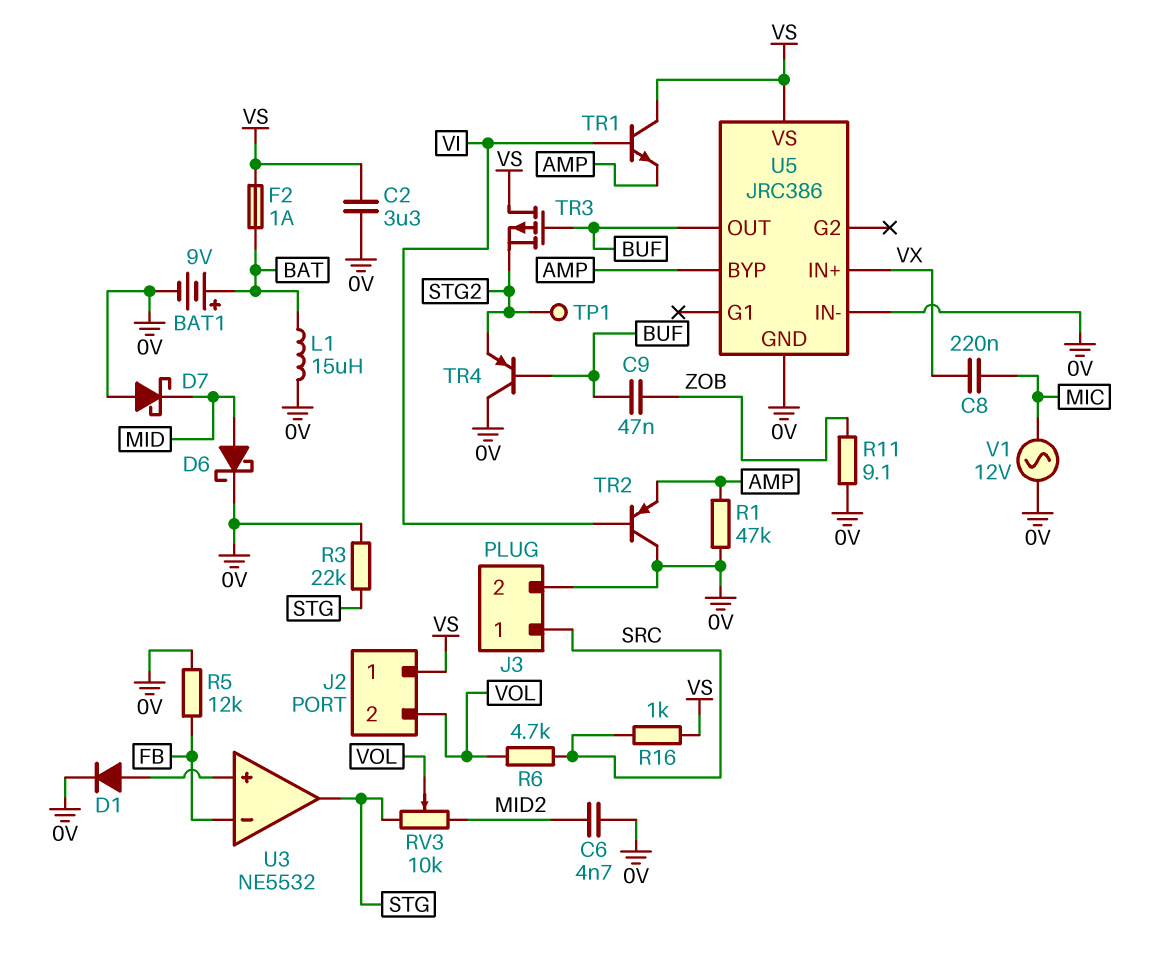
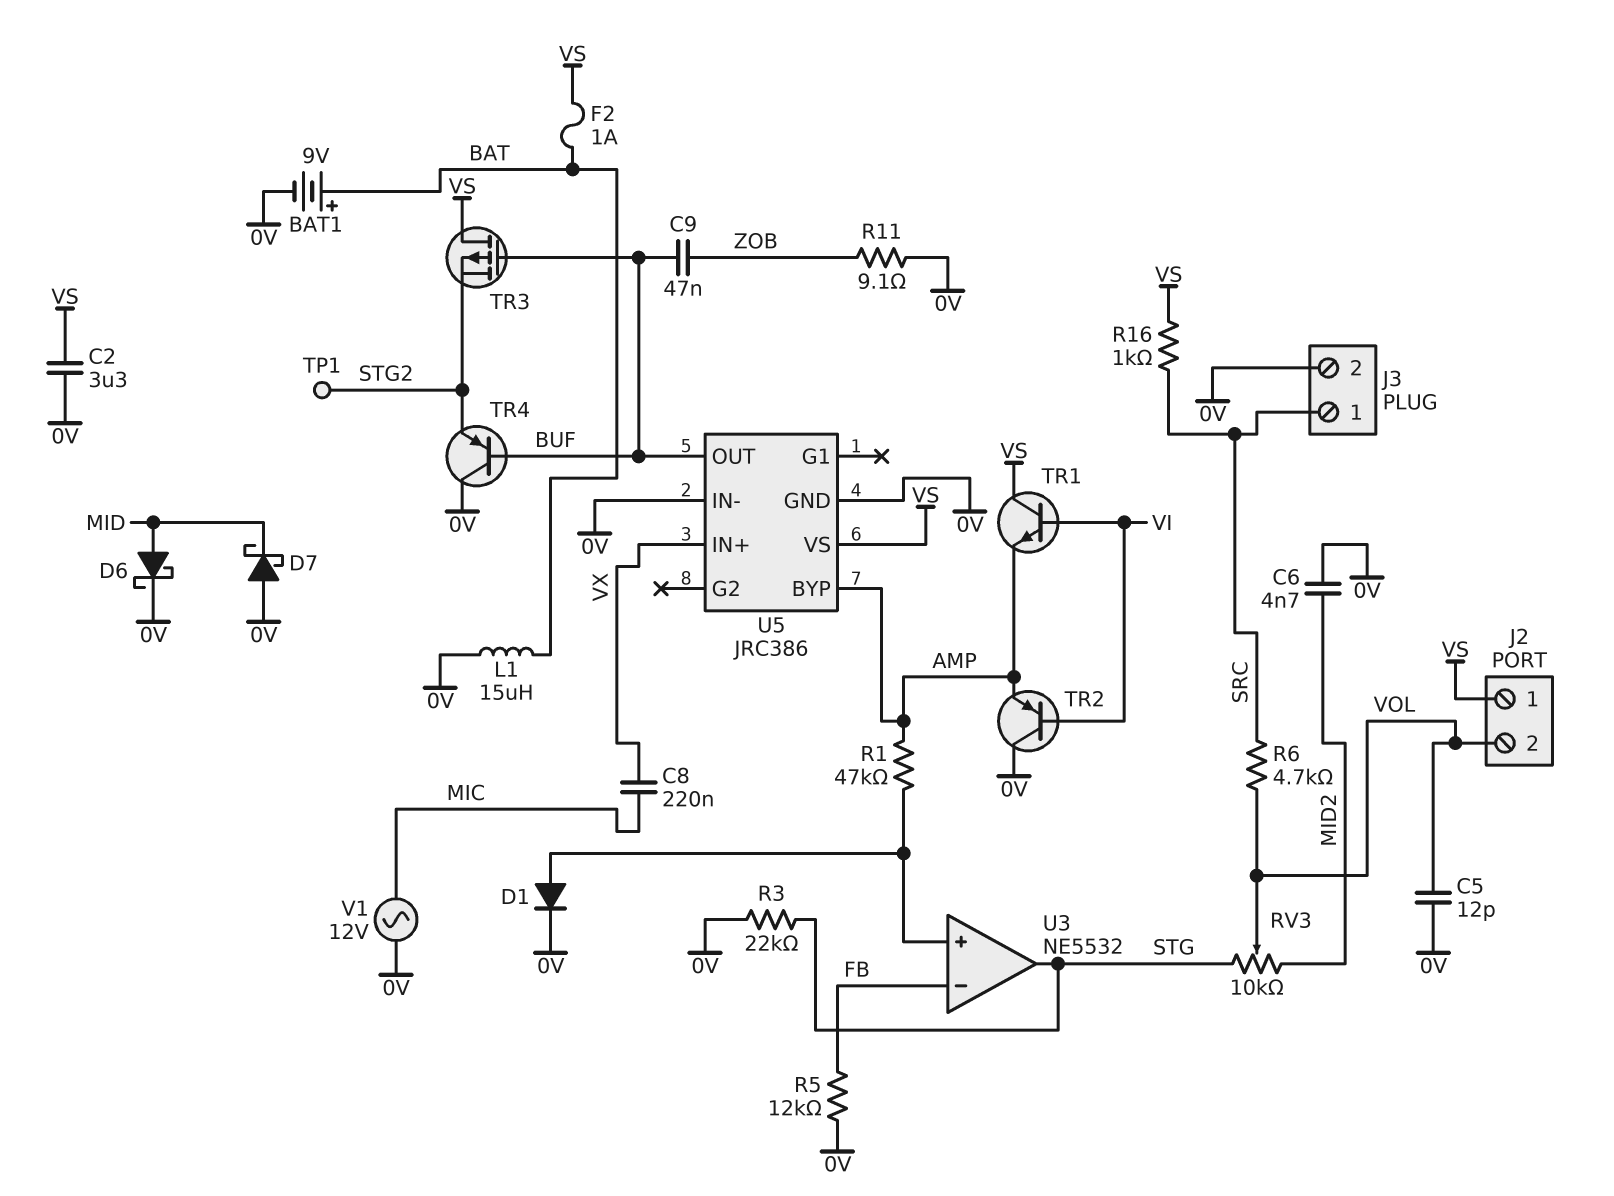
C5: none -> 12pF (0V, VOL)
R1: 47k (0V, AMP) -> 47k (AMP, U3/in+)

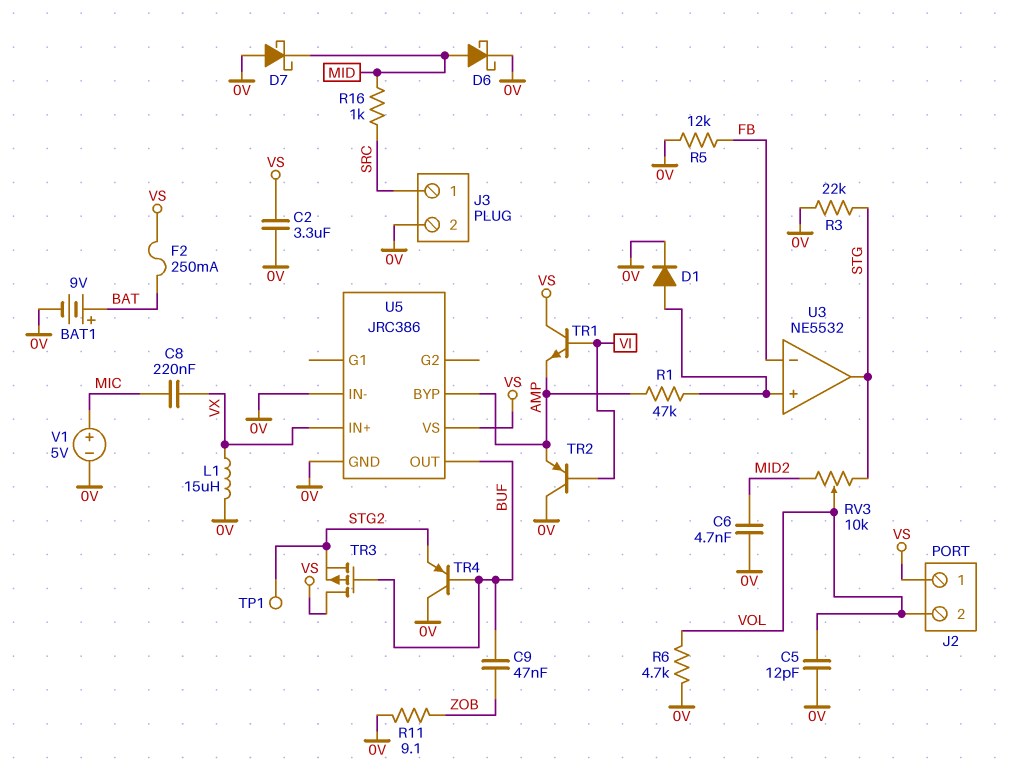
F2: 1A (BAT, VS) -> 250mA (BAT, VS)
L1: 15uH (0V, BAT) -> 15uH (0V, VX)
R6: 4.7k (SRC, VOL) -> 4.7k (0V, VOL)
R16: 1k (SRC, VS) -> 1k (MID, SRC)
V1: AC 12V (0V, MIC) -> 5V (plus MIC, minus 0V)

